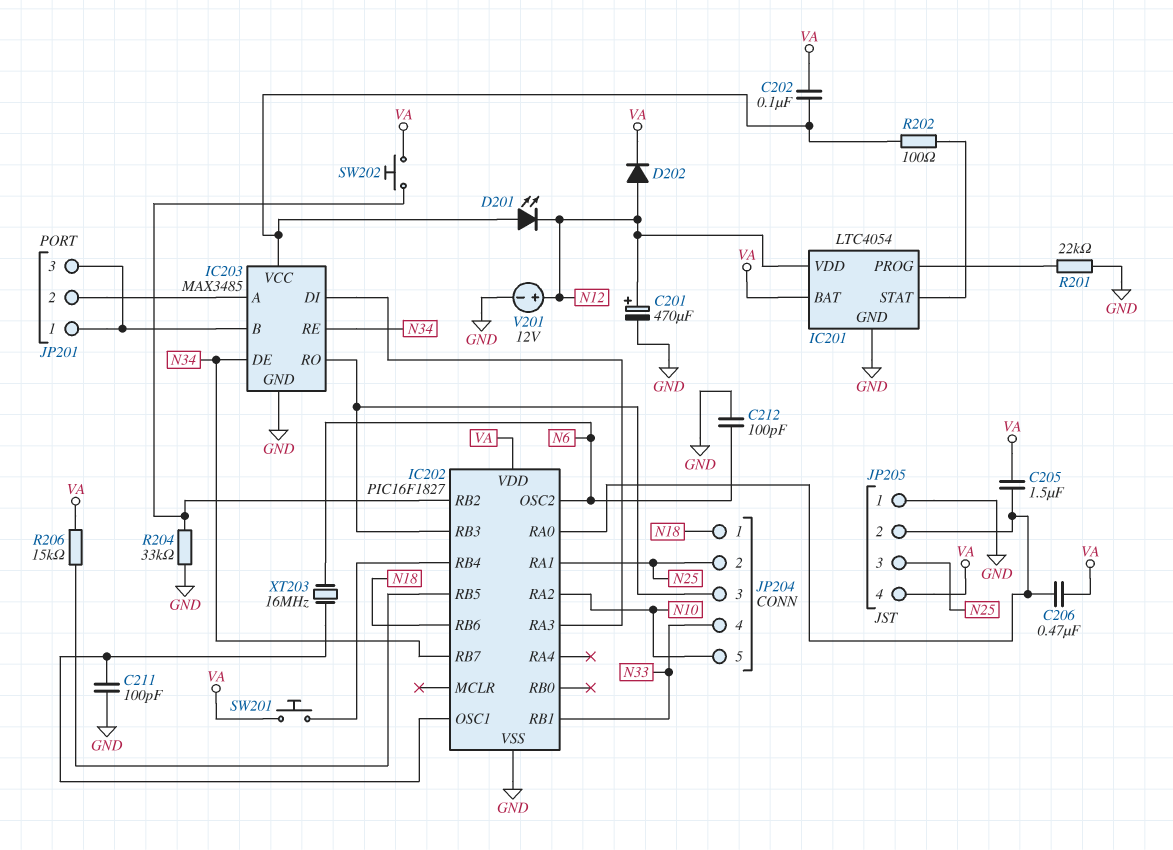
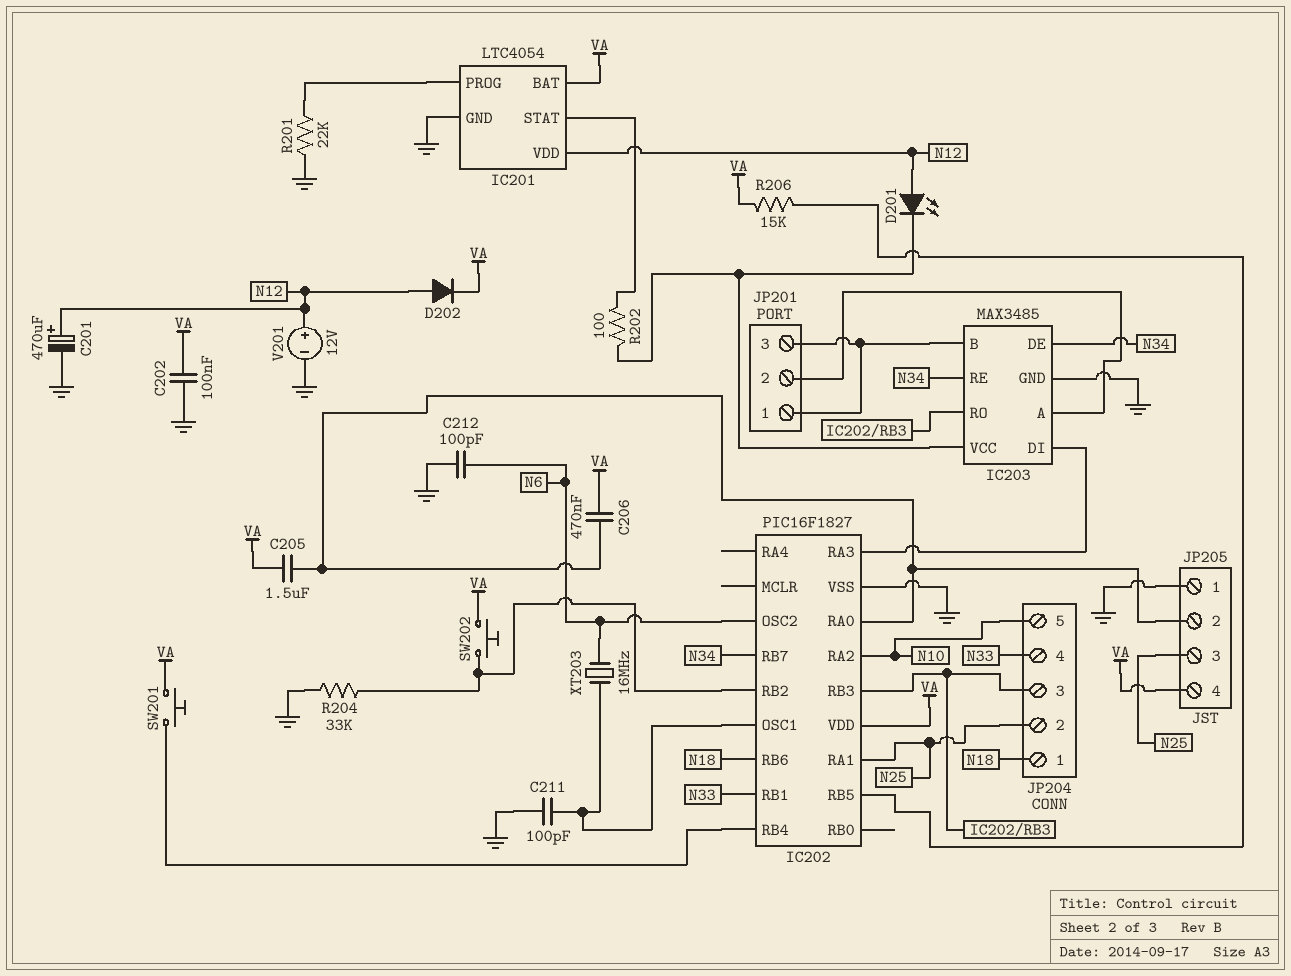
C202: 100nF (IC203/VCC, VA) -> 100nF (GND, VA)
D201: LED (A IC203/VCC, K N12) -> LED (A N12, K IC203/VCC)

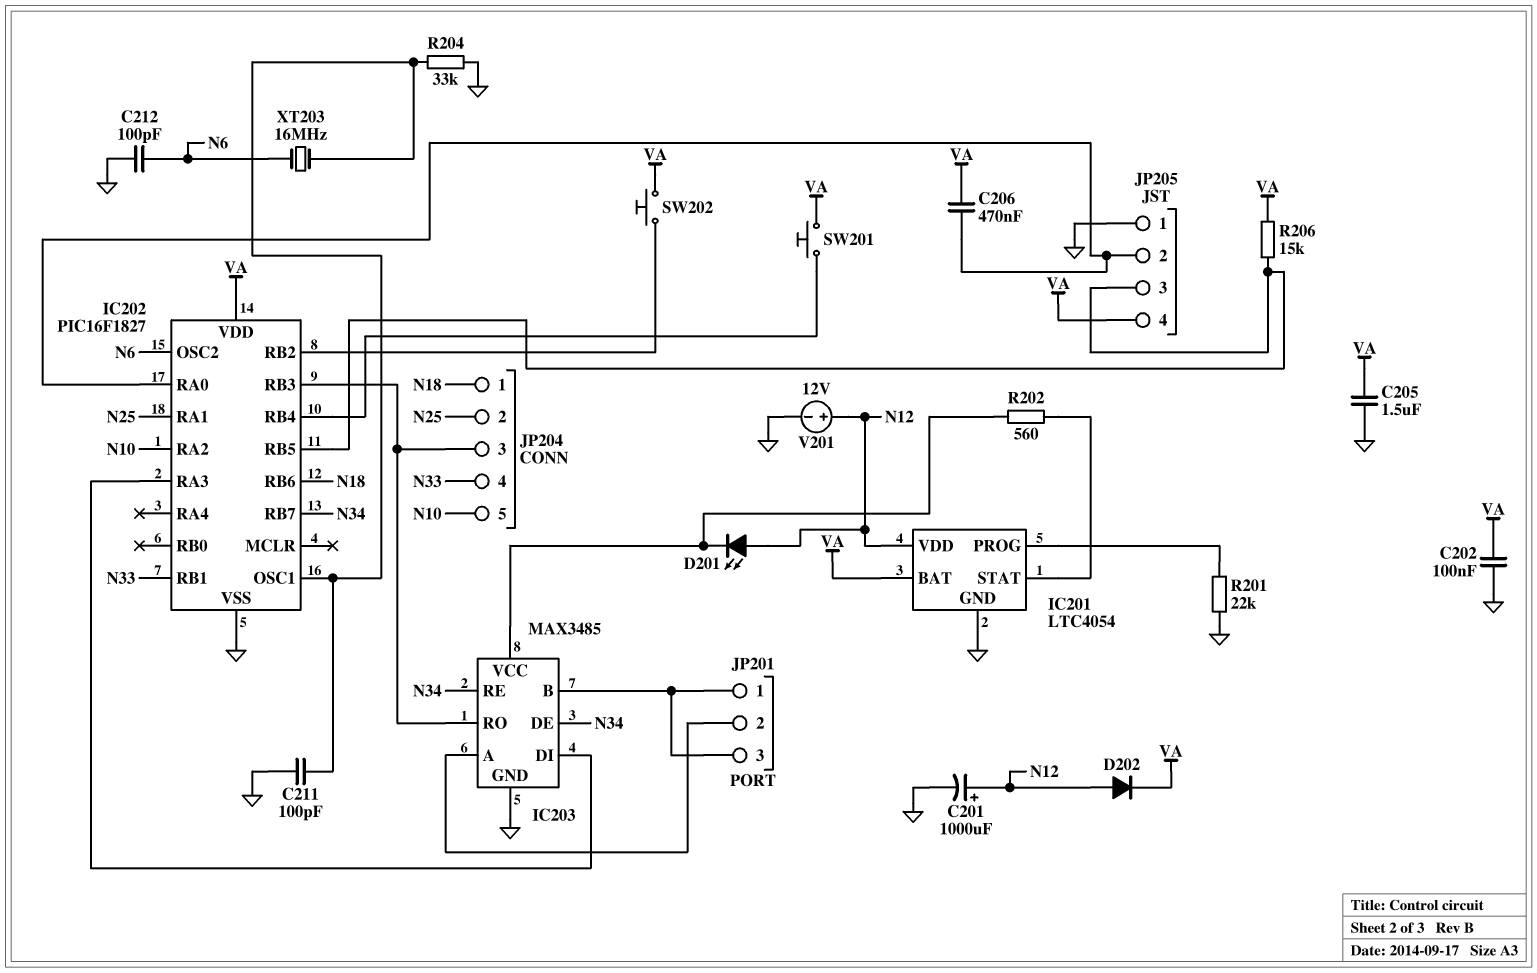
C201: 470uF (plus N12, minus GND) -> 1000uF (plus N12, minus GND)
C205: 1.5uF (IC202/RA0, VA) -> 1.5uF (GND, VA)
JP205 pin 3: N25 -> IC202/RB5
R202: 100 (IC201/STAT, IC203/VCC) -> 560 (IC201/STAT, IC203/VCC)
R204: 33k (GND, IC202/RB2) -> 33k (GND, IC202/OSC1)

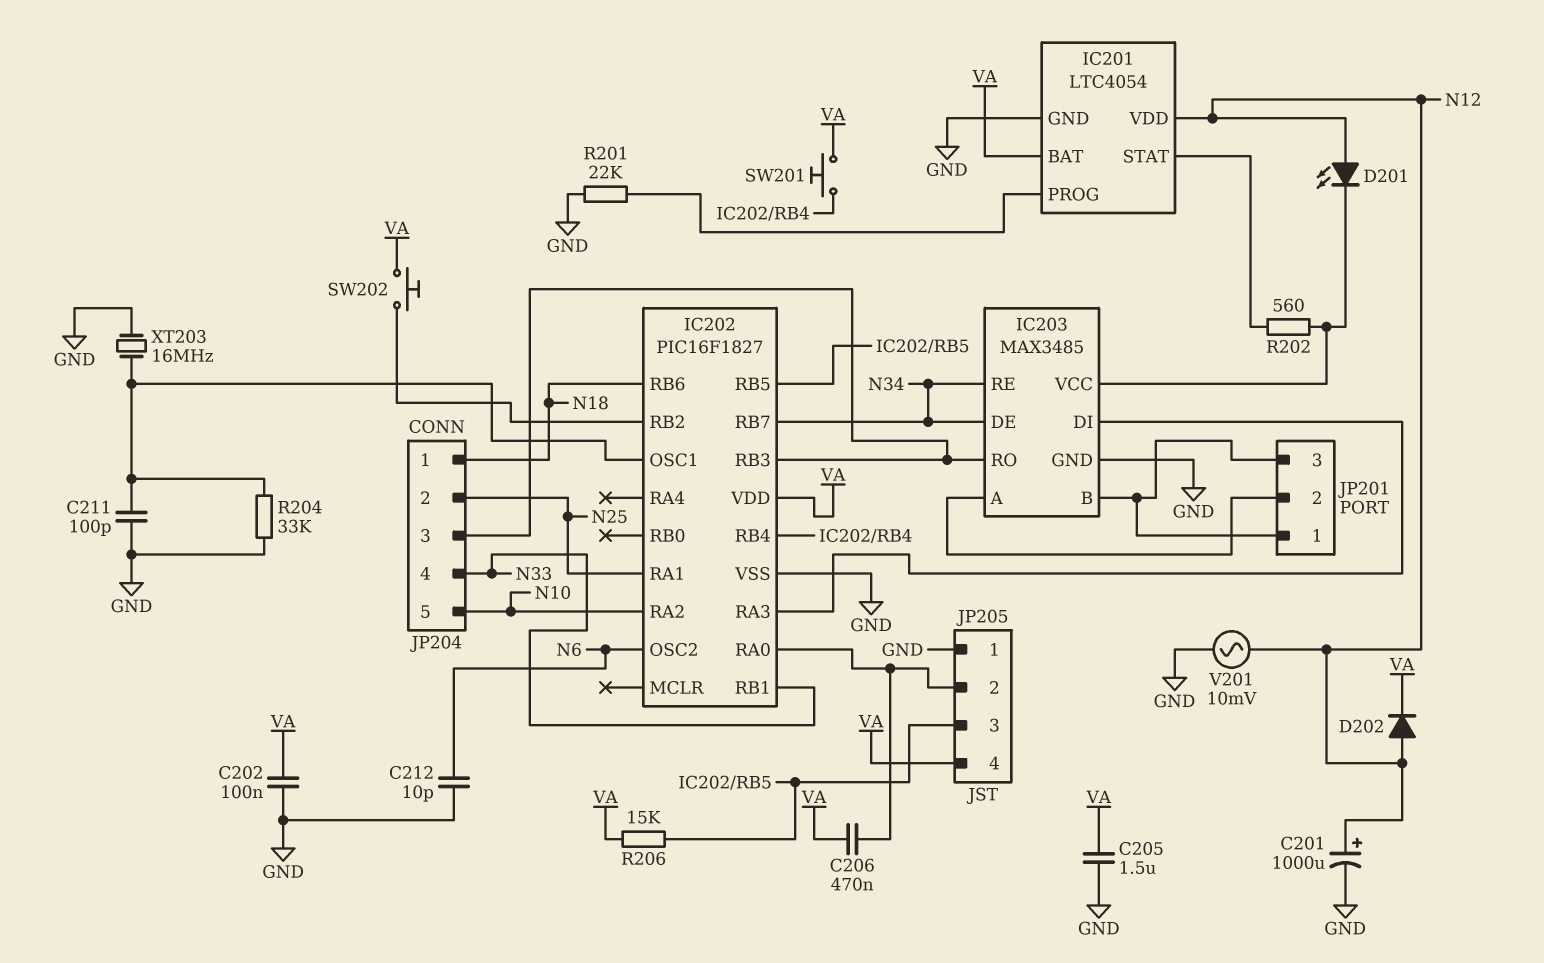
C212: 100pF (GND, N6) -> 10pF (GND, N6)
V201: 12V (plus N12, minus GND) -> AC 10mV (GND, N12)
XT203: 16MHz (IC202/OSC1, N6) -> 16MHz (GND, IC202/OSC1)

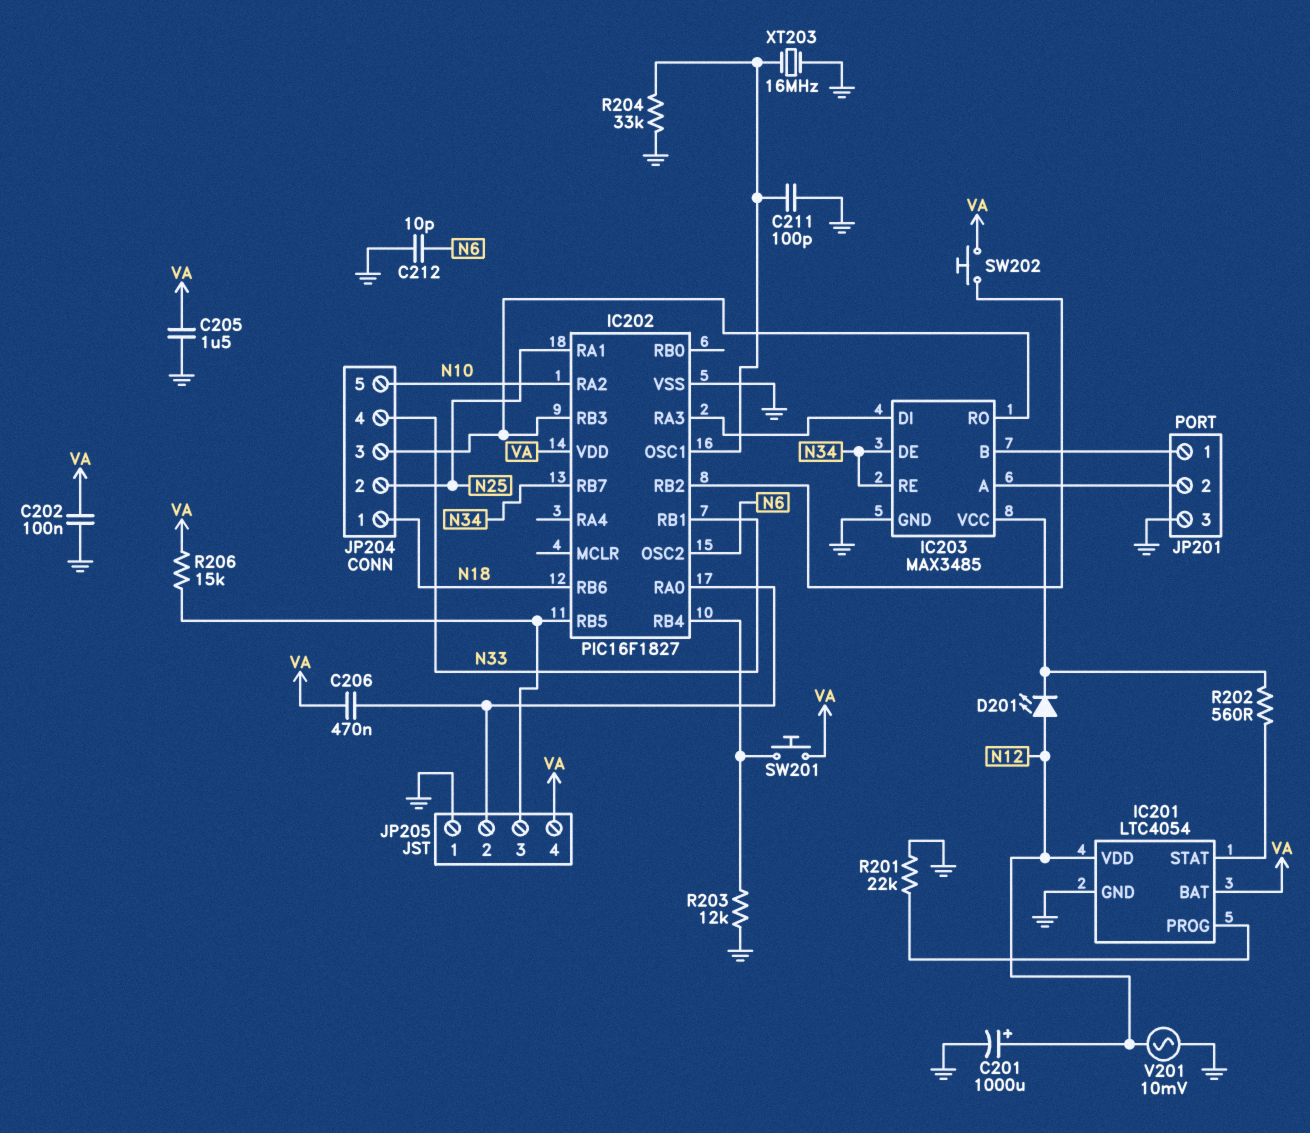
D202: diode (A N12, K VA) -> none
JP201 pin 3: IC203/B -> GND
R203: none -> 12k (GND, IC202/RB4)

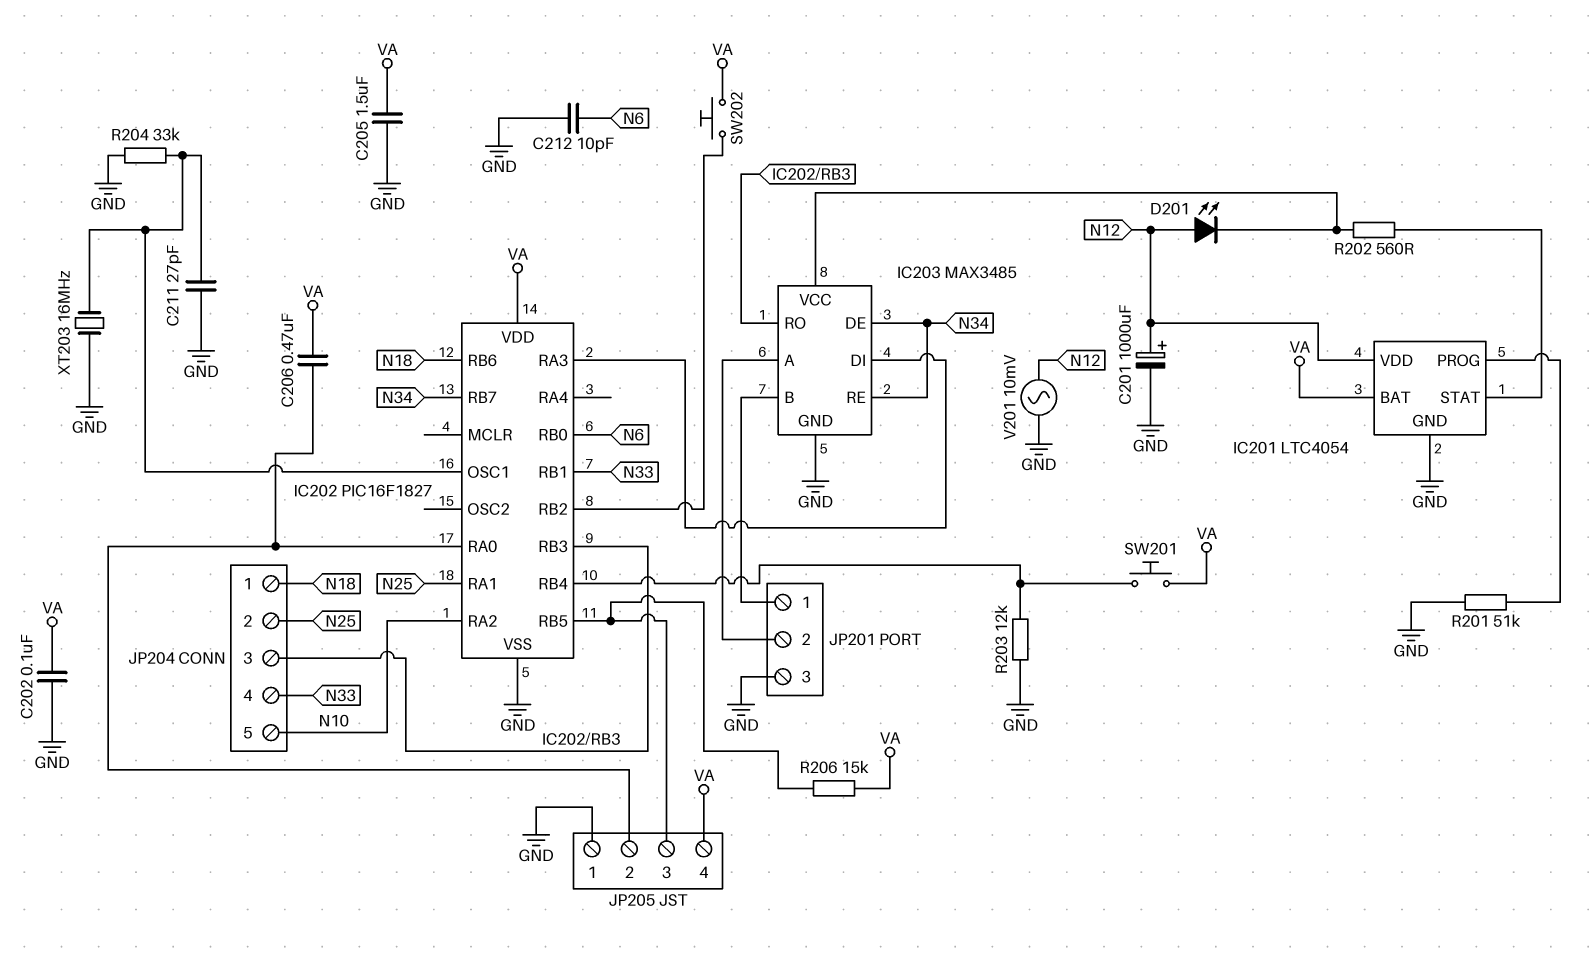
C211: 100pF (GND, IC202/OSC1) -> 27pF (GND, IC202/OSC1)
IC202 pin OSC2: N6 -> none
IC202 pin RB0: none -> N6
R201: 22k (GND, IC201/PROG) -> 51k (GND, IC201/PROG)

